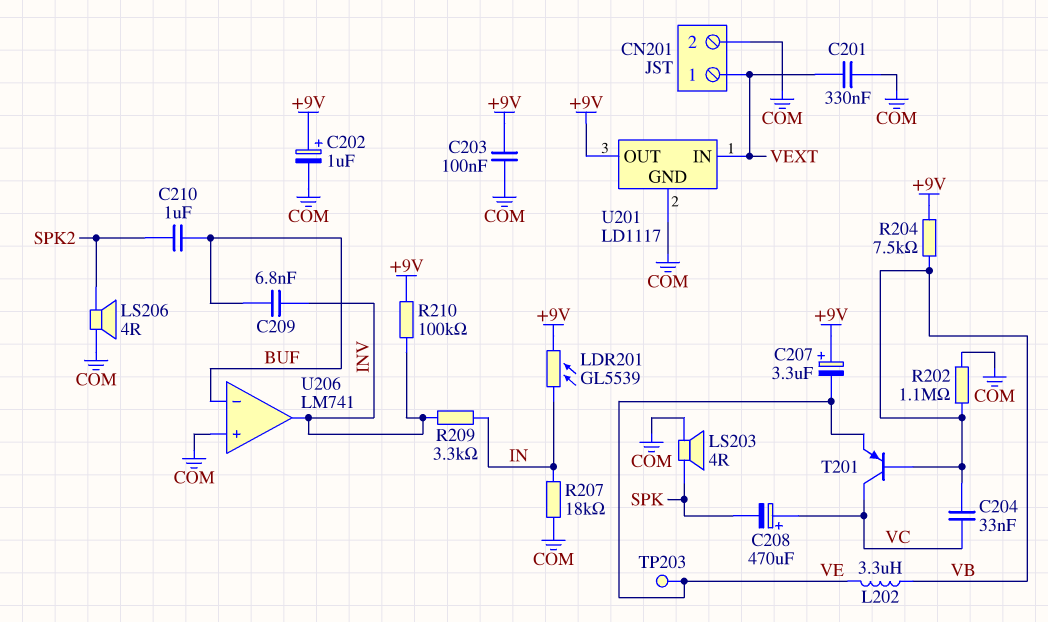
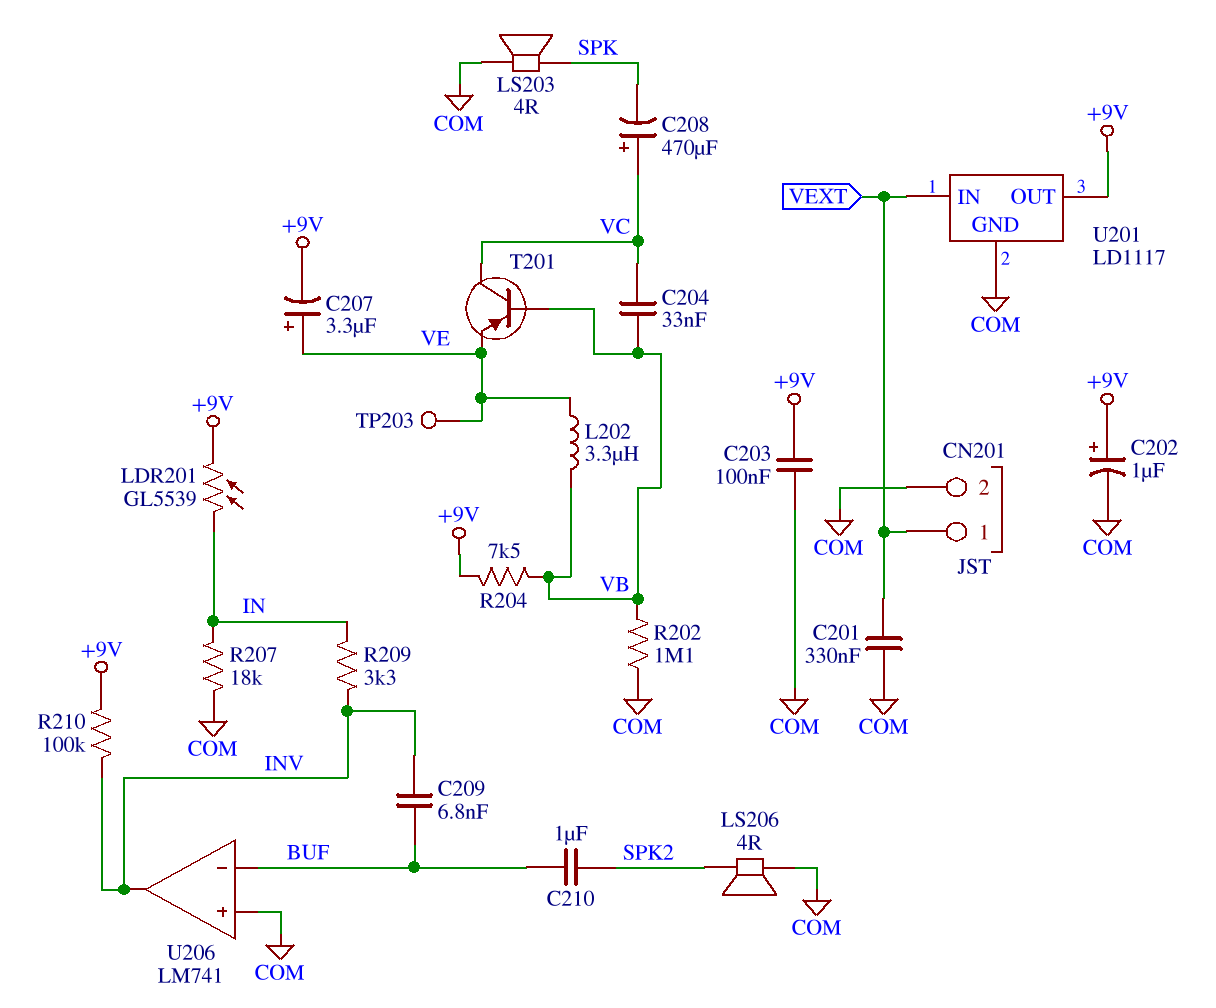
C207: 3.3uF (plus +9V, minus VE) -> 3.3uF (plus VE, minus +9V)

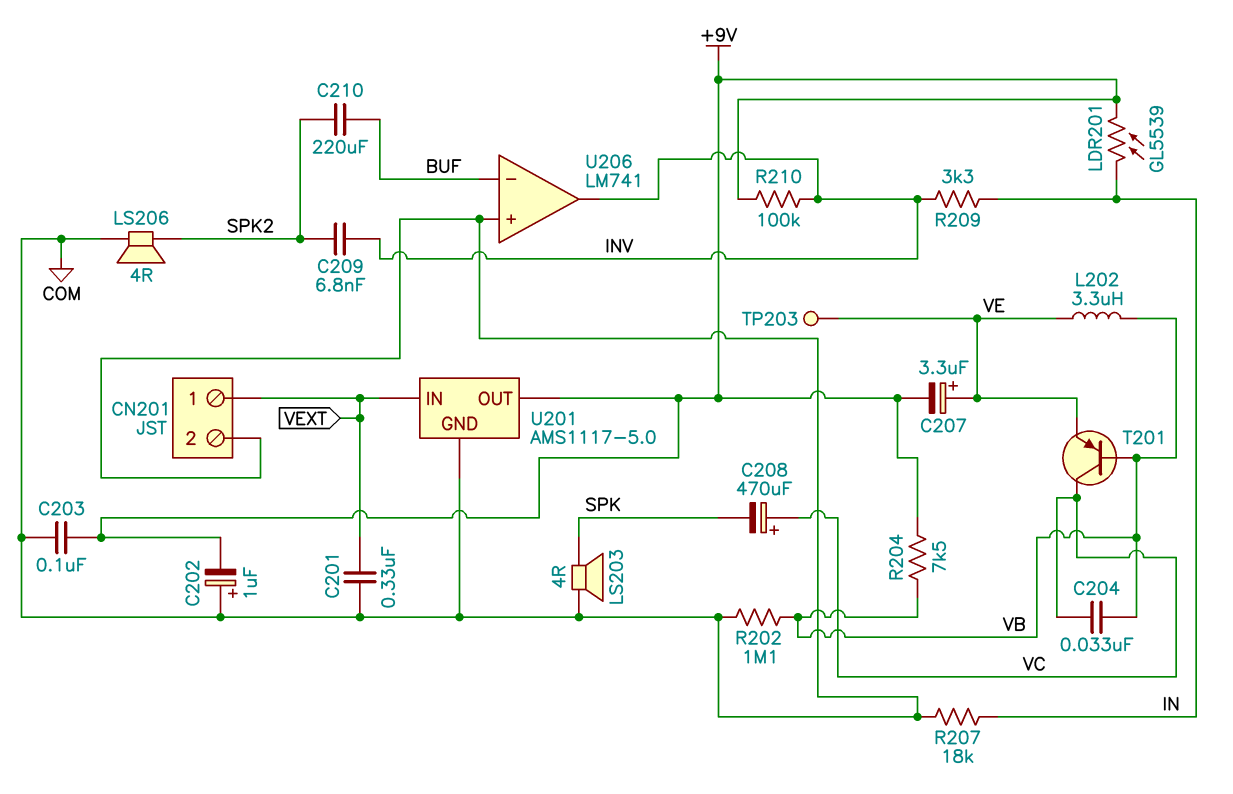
C202: 1uF (plus +9V, minus COM) -> 1uF (plus COM, minus +9V)
C209: 6.8nF (BUF, INV) -> 6.8nF (INV, SPK2)
C210: 1uF (BUF, SPK2) -> 220uF (BUF, SPK2)
U201: LD1117 -> AMS1117-5.0

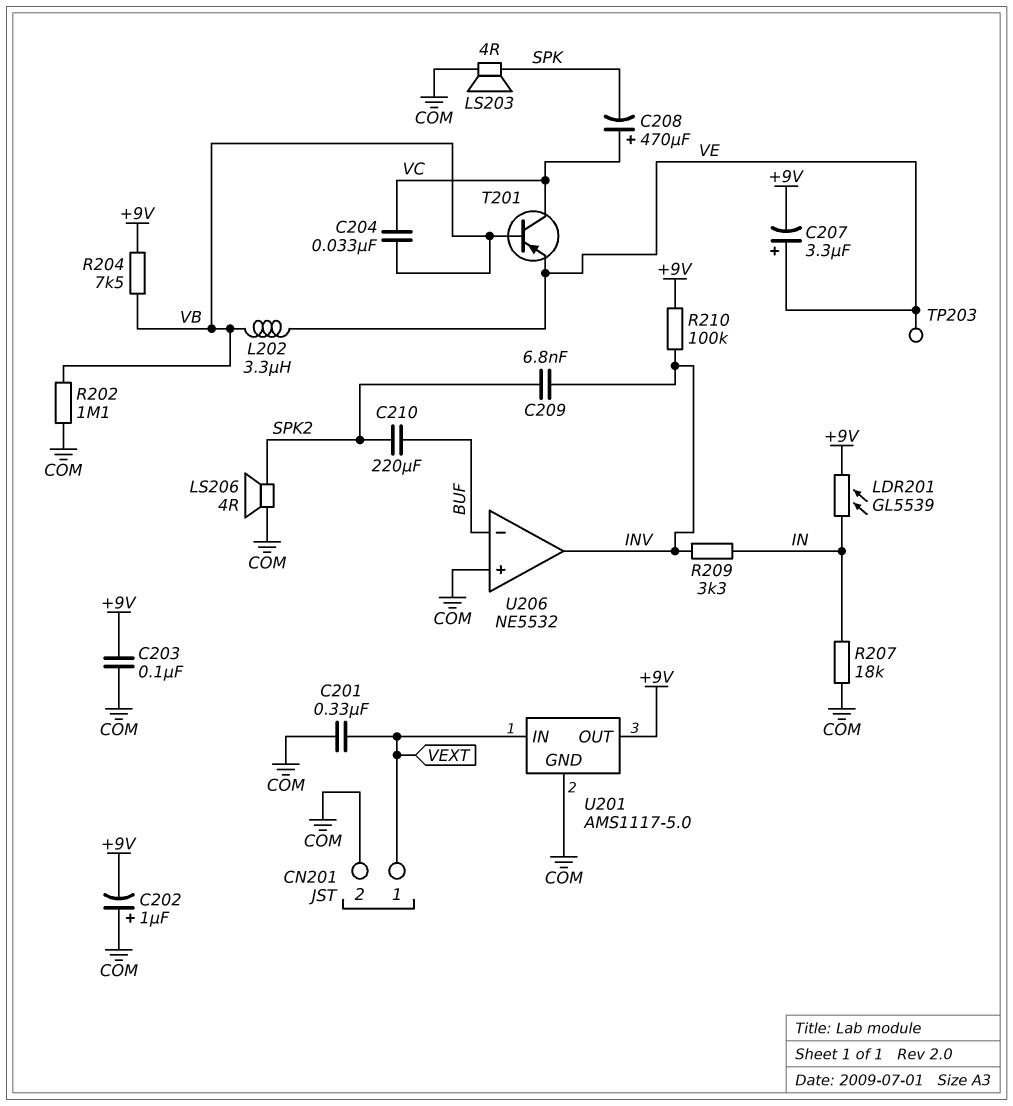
U206: LM741 -> NE5532

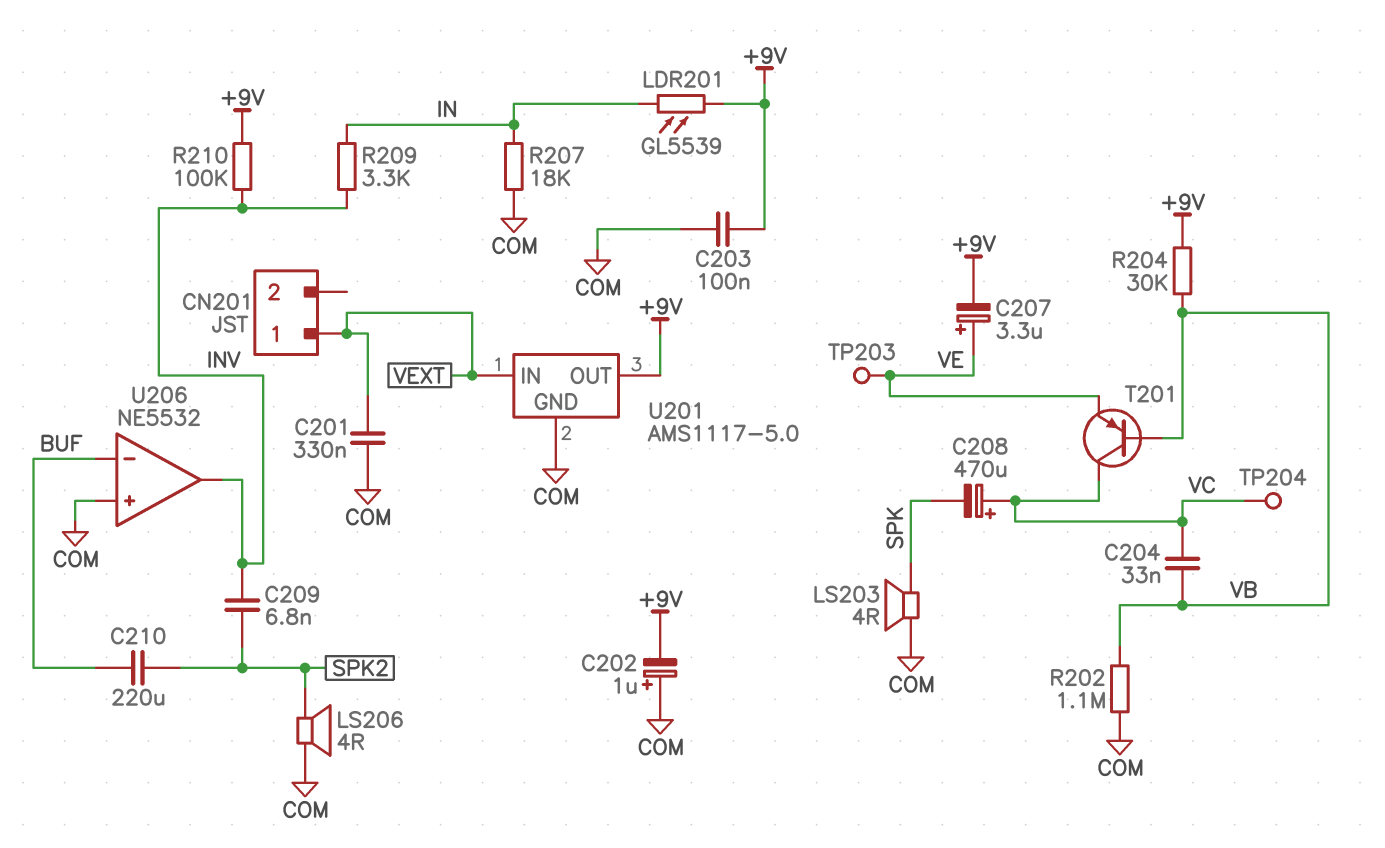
CN201 pin 2: COM -> none
L202: 3.3uH (VB, VE) -> none
R204: 7.5k (+9V, VB) -> 30k (+9V, VB)
TP204: none -> test point (VC)

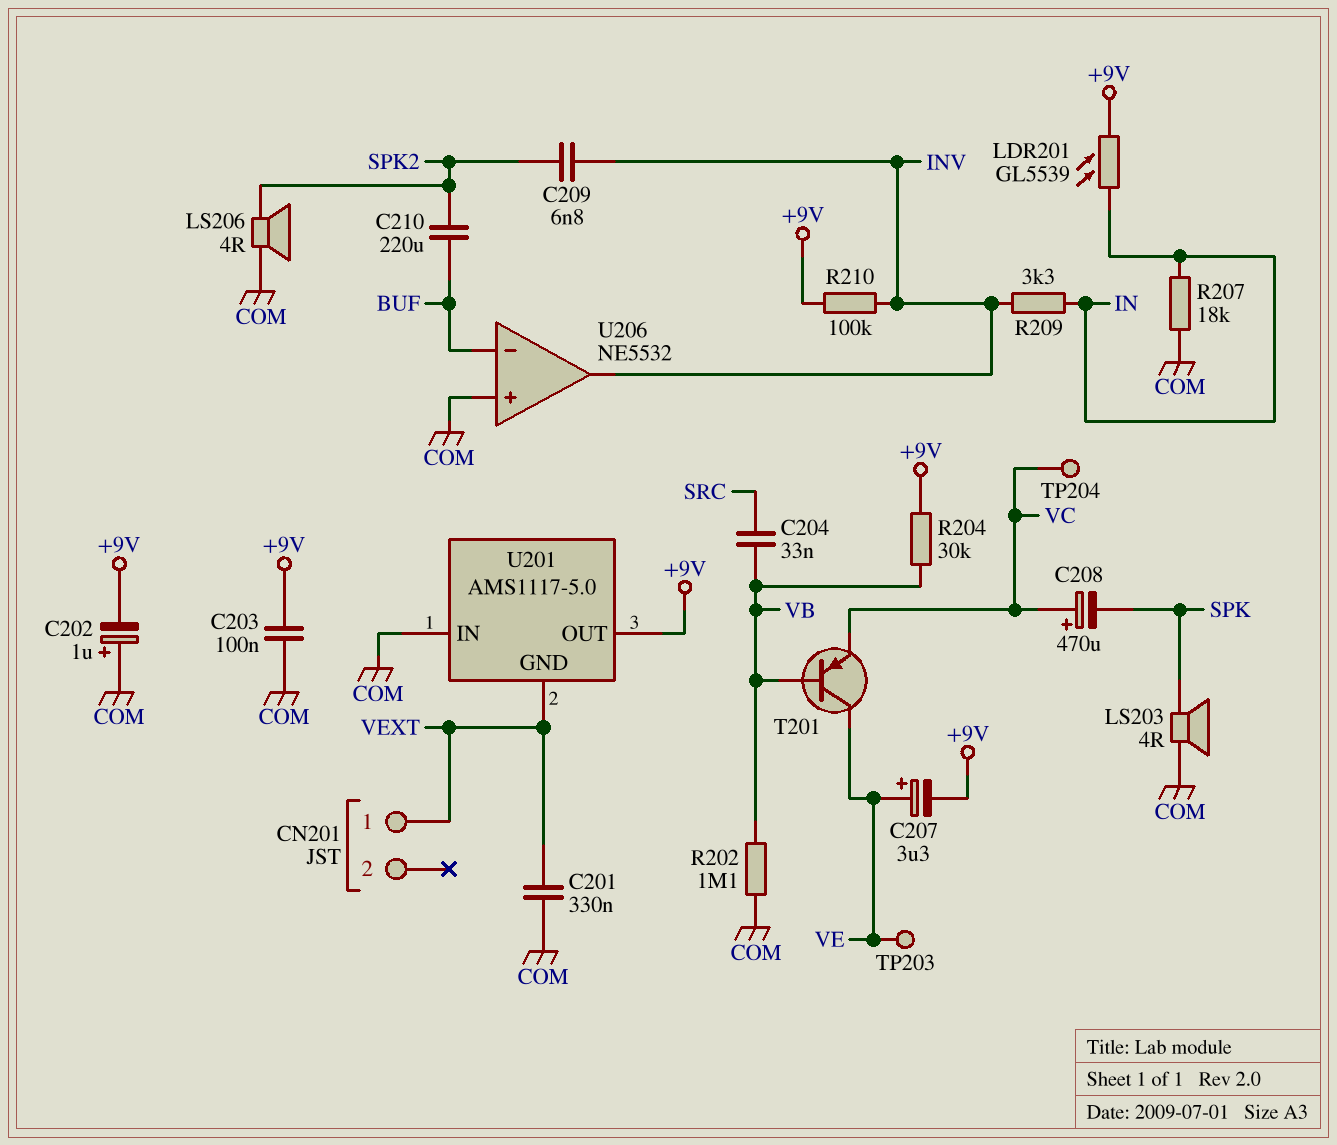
C204: 33nF (VB, VC) -> 33nF (SRC, VB)
T201: PNP (B VB, C VC, E VE) -> PNP (B VB, C VE, E VC)
U201 pin GND: COM -> VEXT
U201 pin IN: VEXT -> COM

